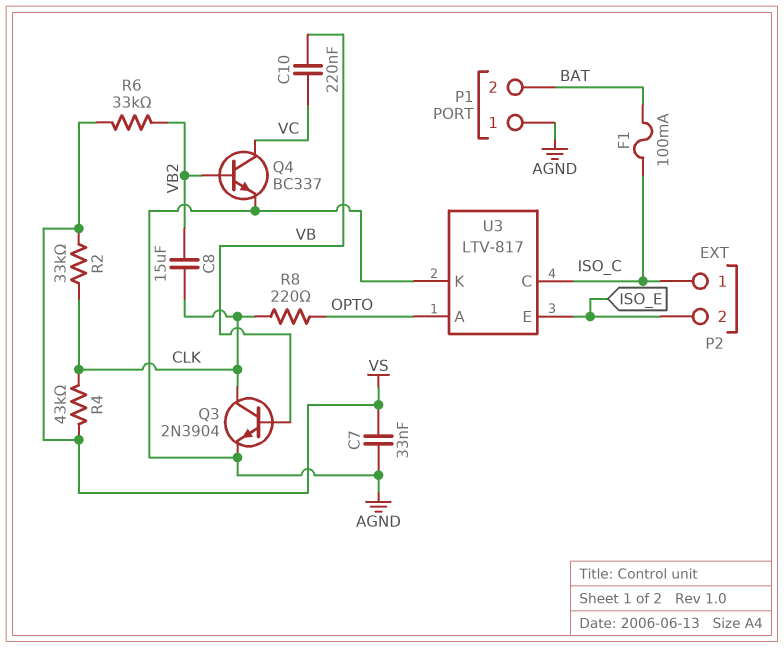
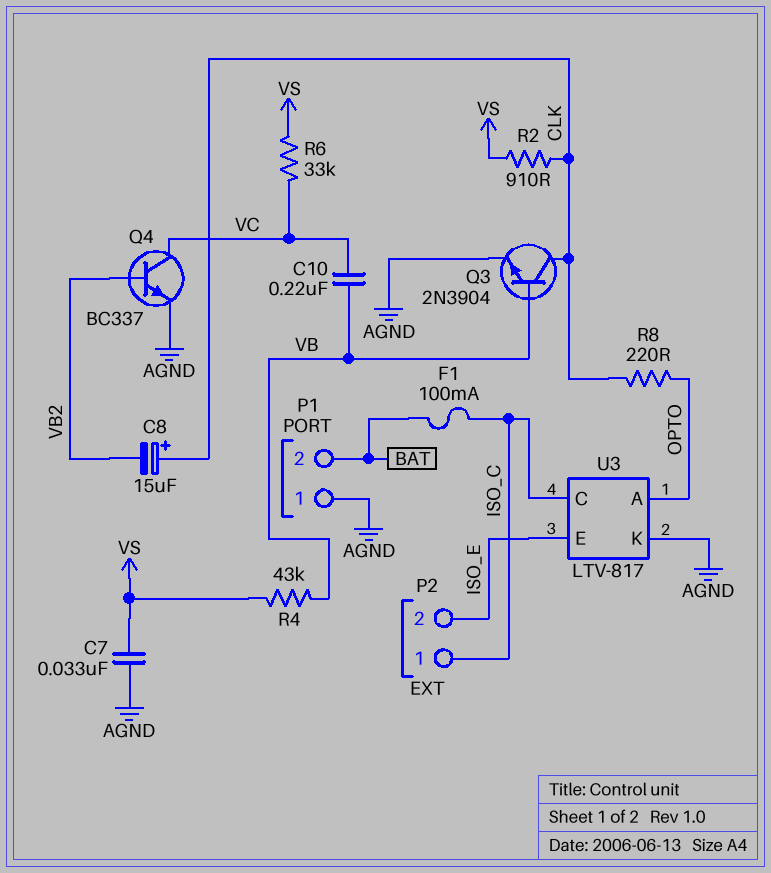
C8: 15uF (CLK, VB2) -> 15uF (plus CLK, minus VB2)
R2: 33k (CLK, VS) -> 910 (CLK, VS)
R4: 43k (CLK, VS) -> 43k (VB, VS)
R6: 33k (VB2, VS) -> 33k (VC, VS)

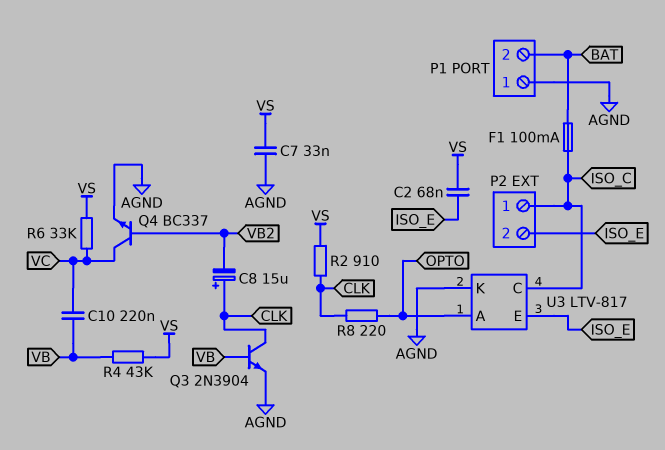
C2: none -> 68nF (ISO_E, VS)

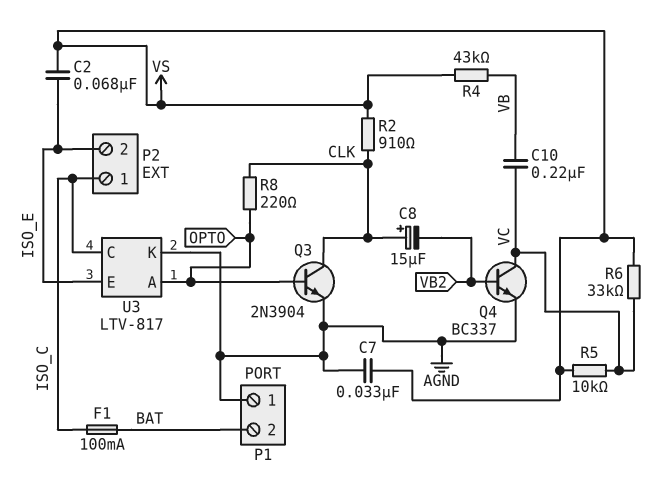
Q3: NPN 2N3904 (B VB, C CLK, E AGND) -> NPN 2N3904 (B OPTO, C CLK, E AGND)
R5: none -> 10k (VC, VS)

